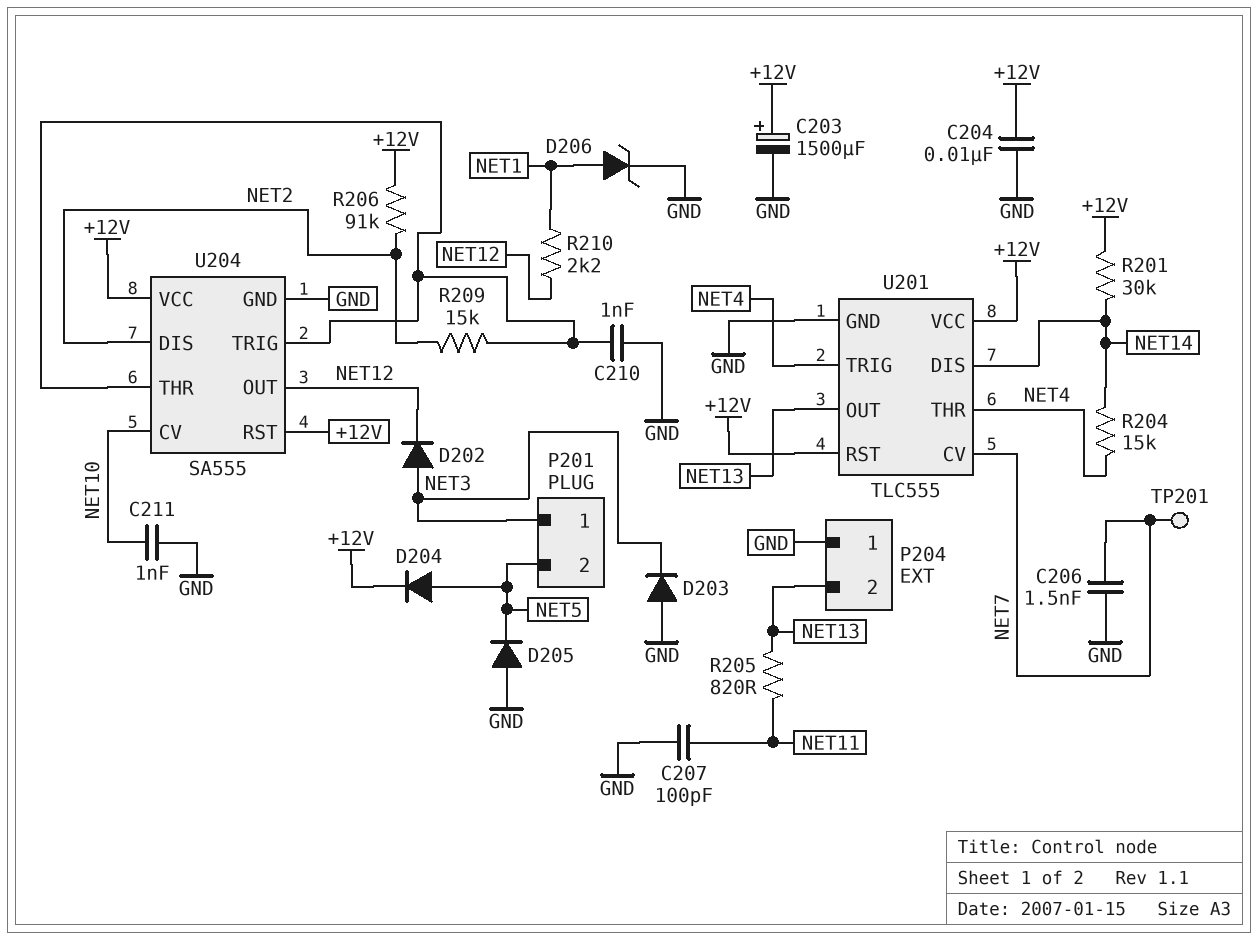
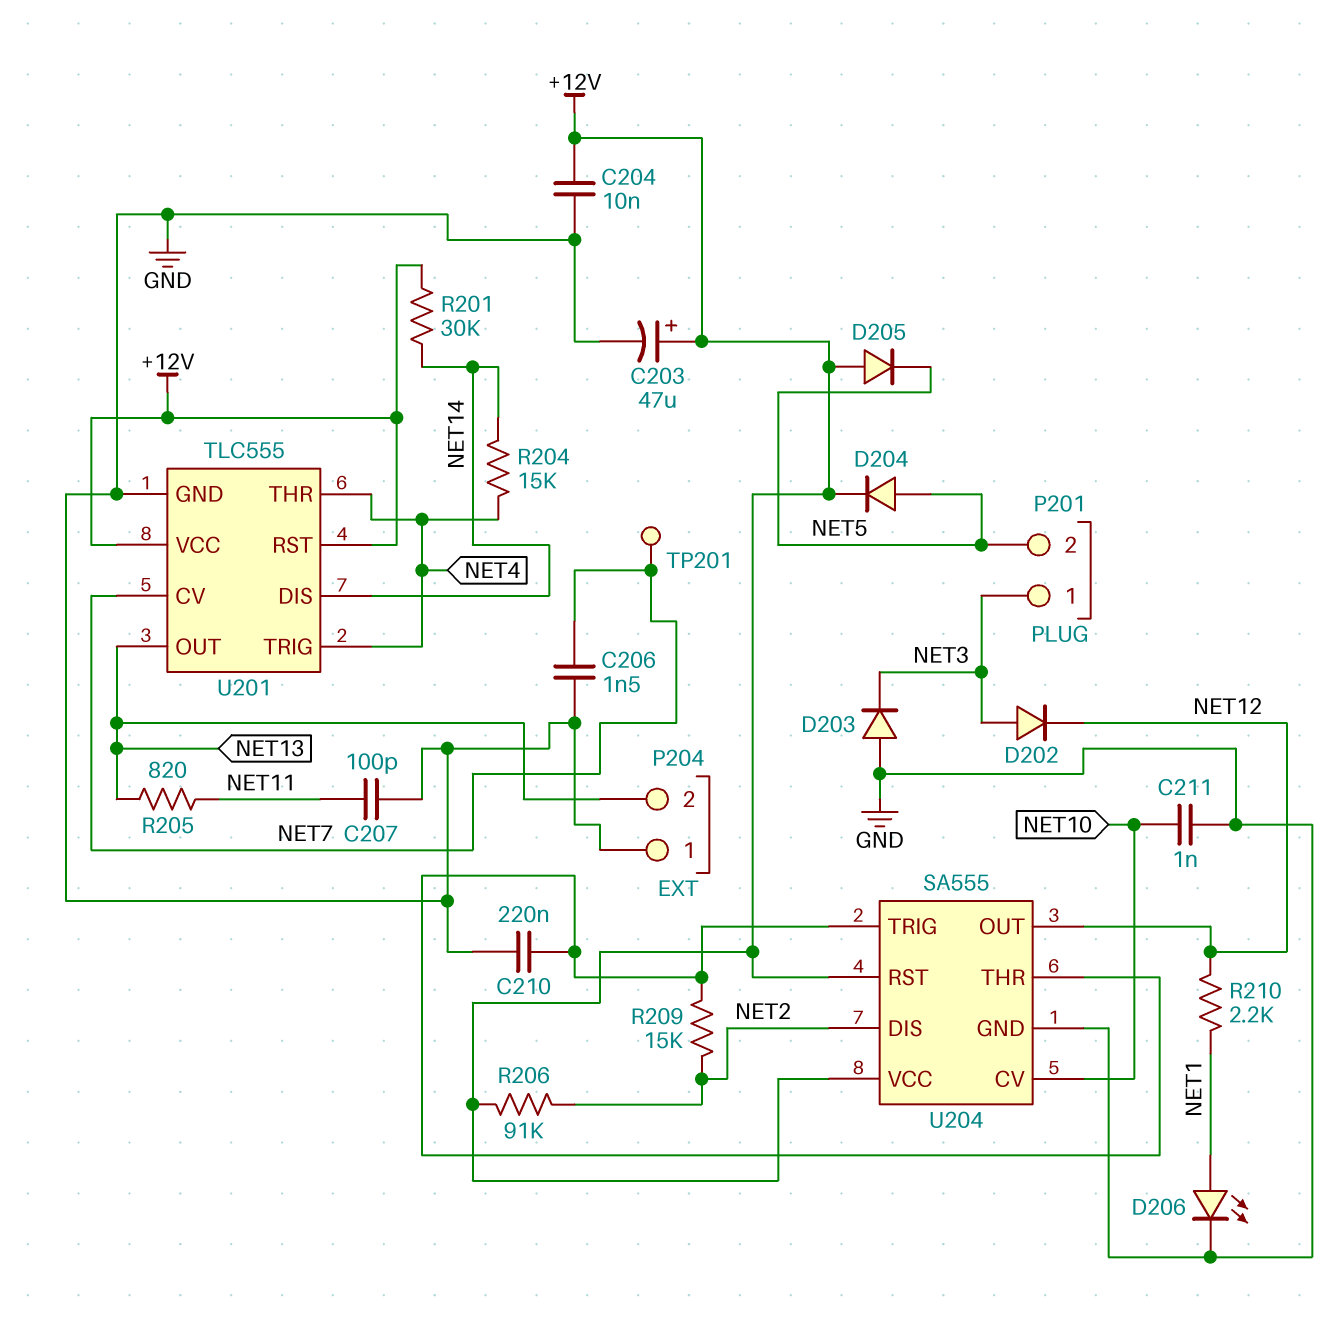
C203: 1500uF (plus +12V, minus GND) -> 47uF (plus +12V, minus GND)
C210: 1nF (GND, U204/THR) -> 220nF (GND, U204/THR)
D205: diode (A GND, K NET5) -> diode (A +12V, K NET5)
D206: zener (A NET1, K GND) -> LED (A NET1, K GND)

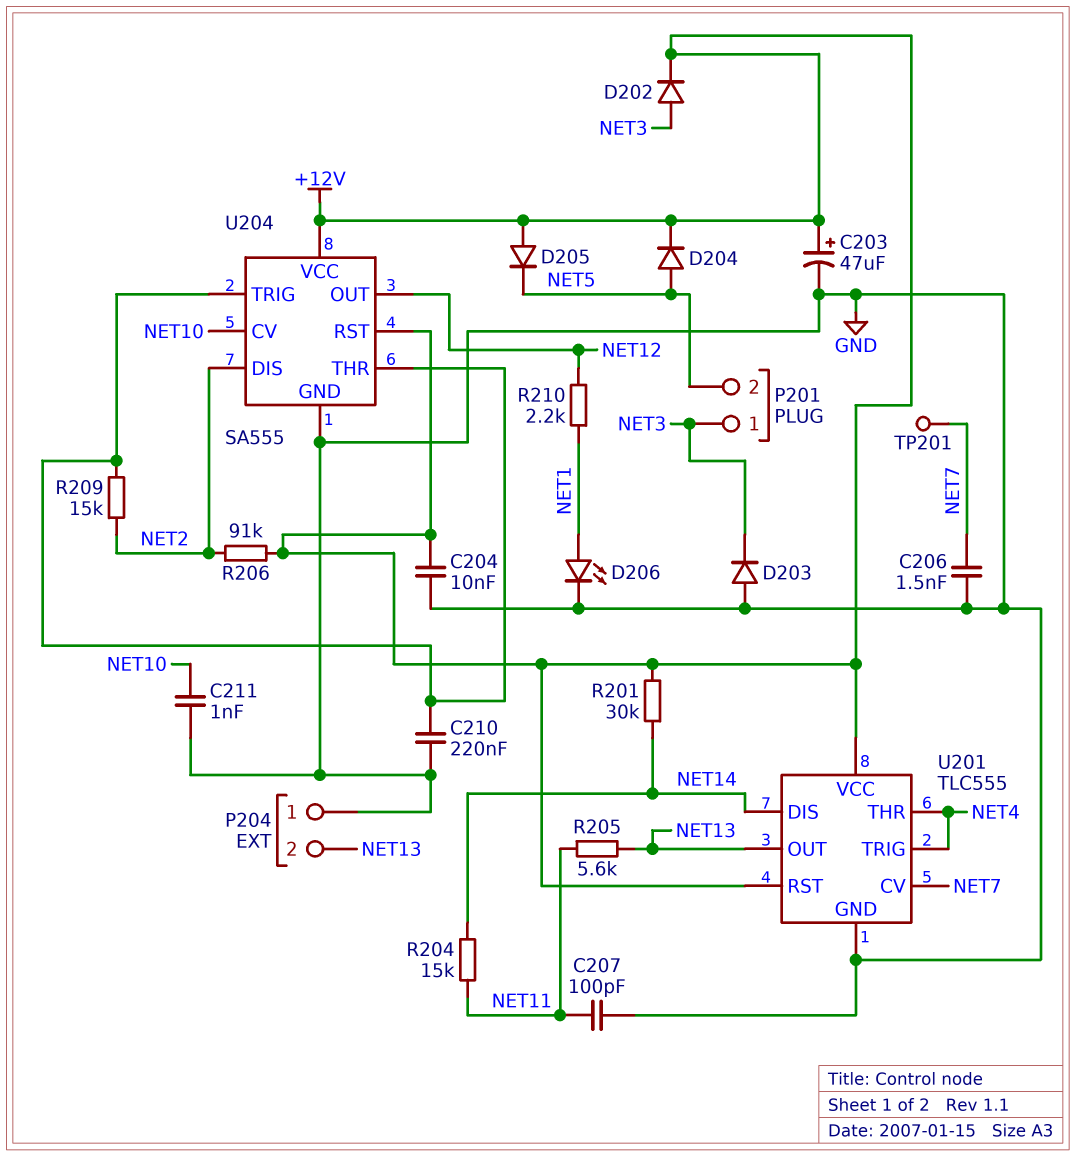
D202: diode (A NET3, K NET12) -> diode (A NET3, K +12V)
R204: 15k (NET4, NET14) -> 15k (NET11, NET14)
R205: 820 (NET11, NET13) -> 5.6k (NET11, NET13)

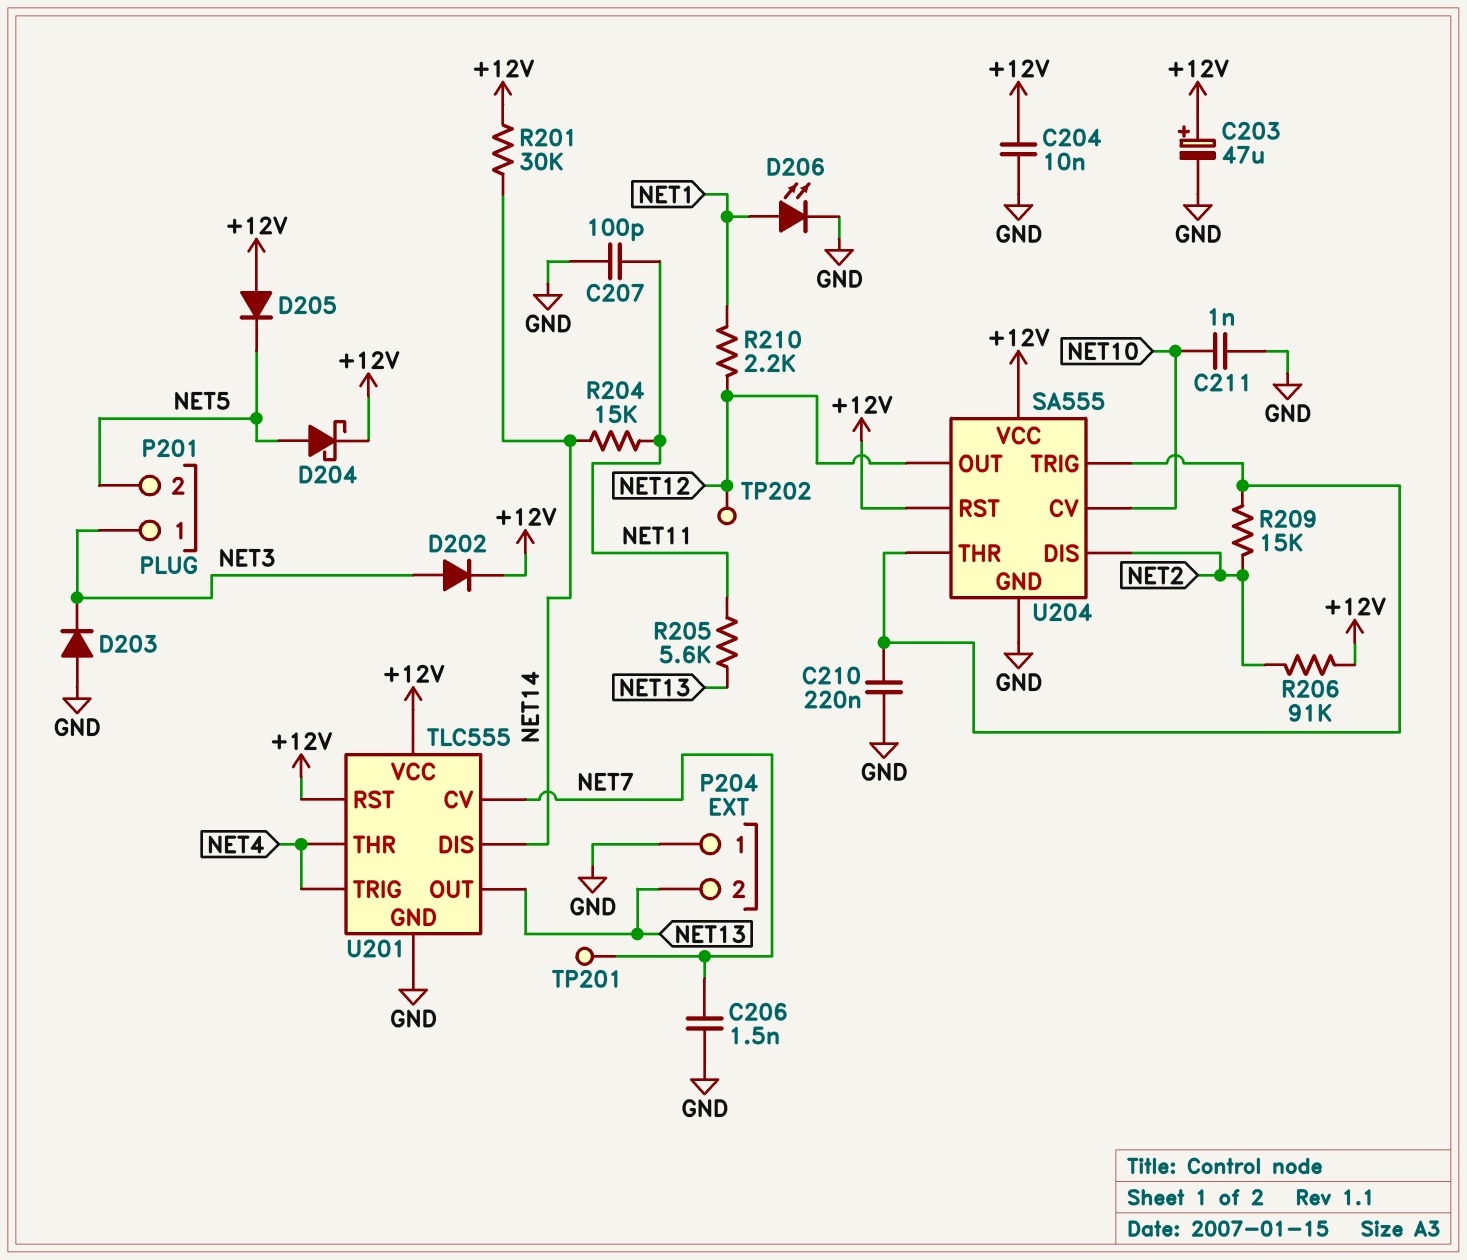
D204: diode (A NET5, K +12V) -> schottky (A NET5, K +12V)
TP202: none -> test point (NET12)

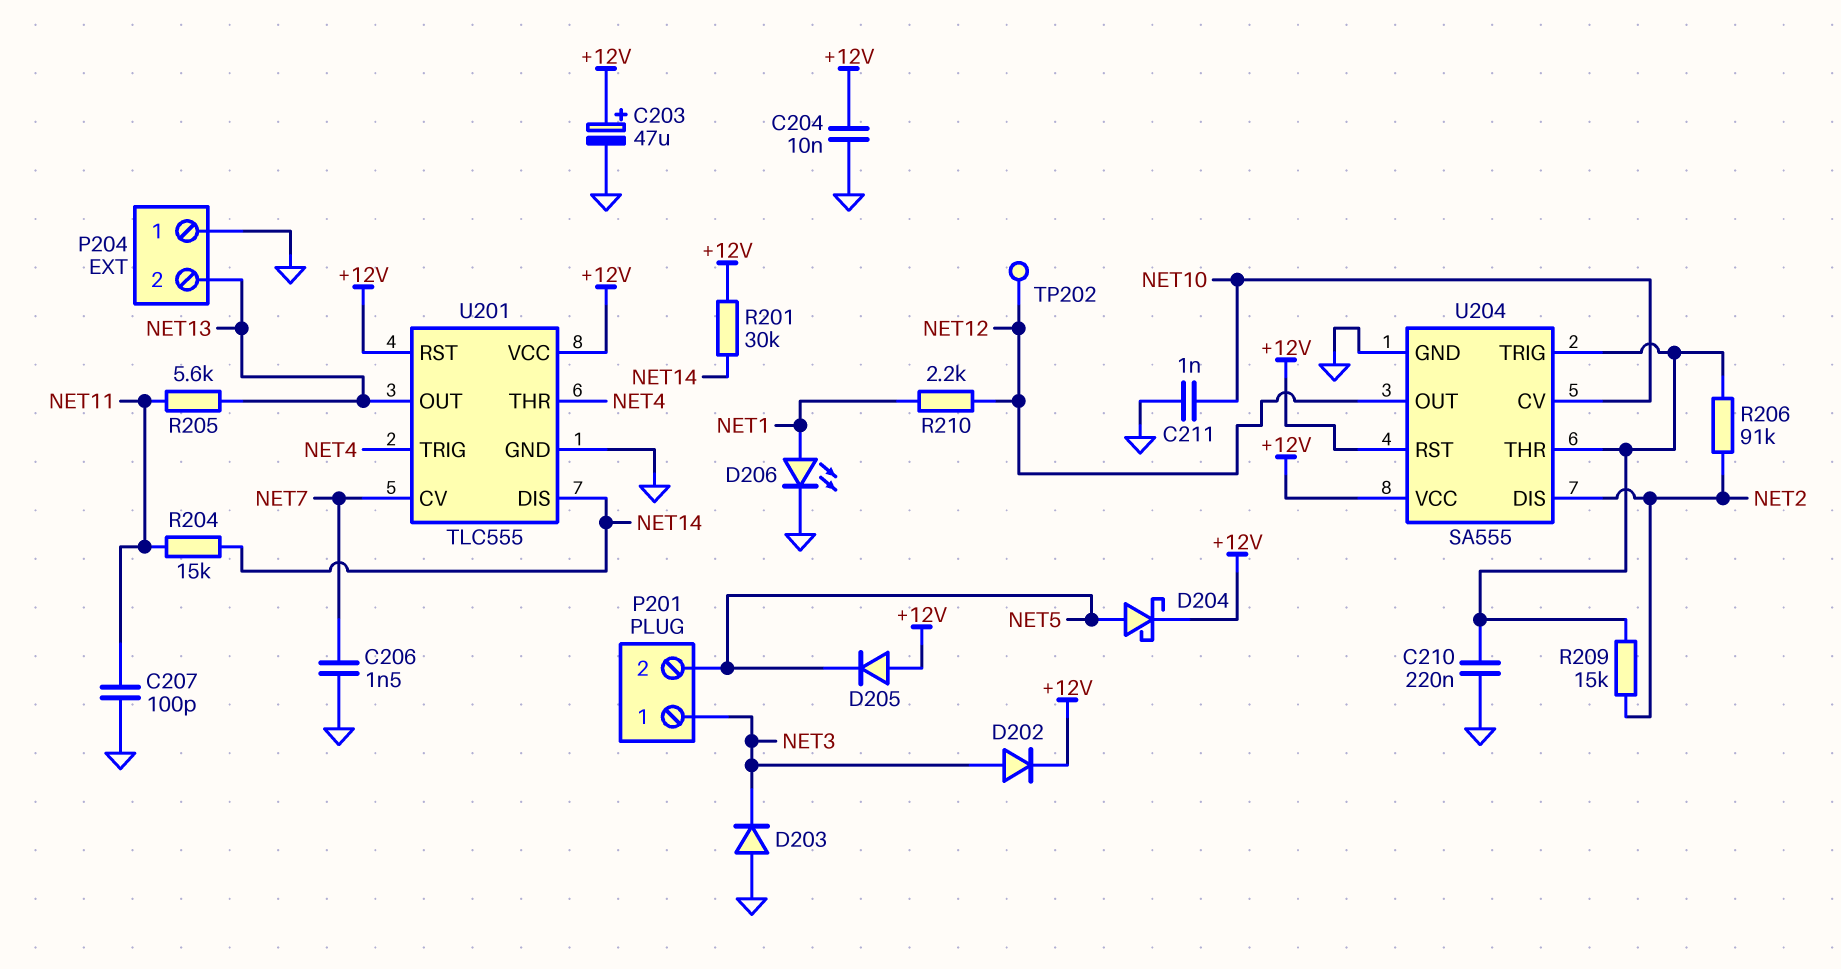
R206: 91k (+12V, NET2) -> 91k (NET2, U204/THR)
TP201: test point (NET7) -> none

